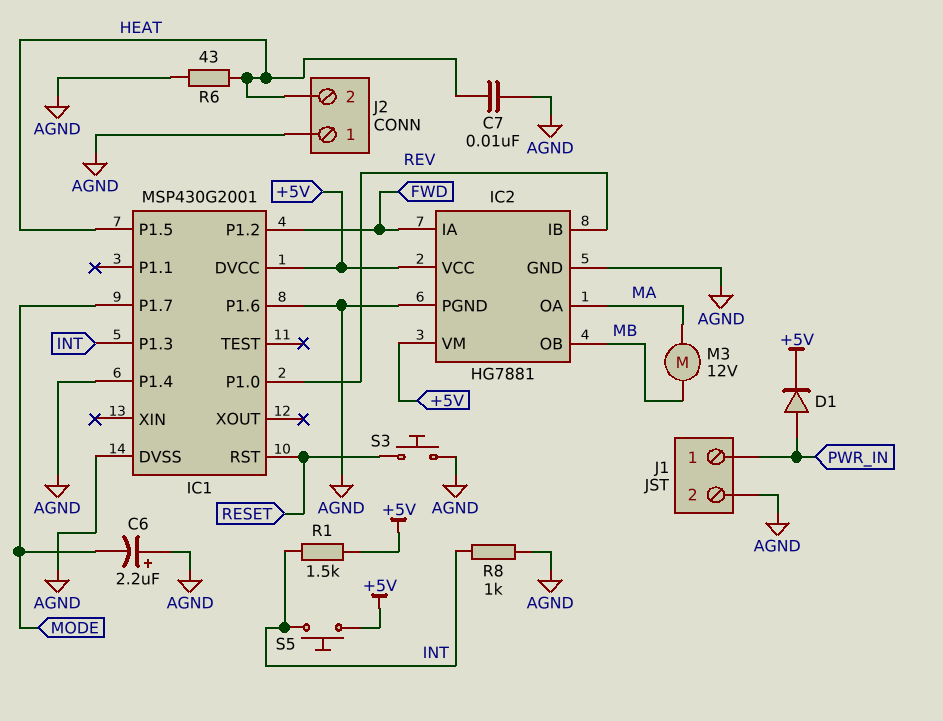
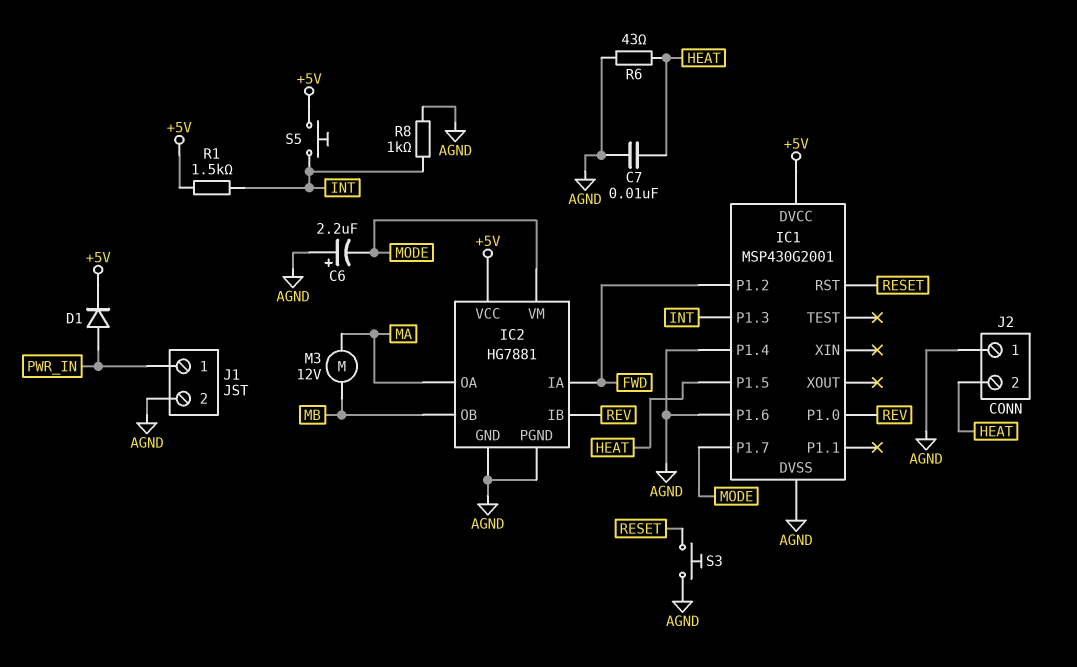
IC2 pin VM: +5V -> MODE

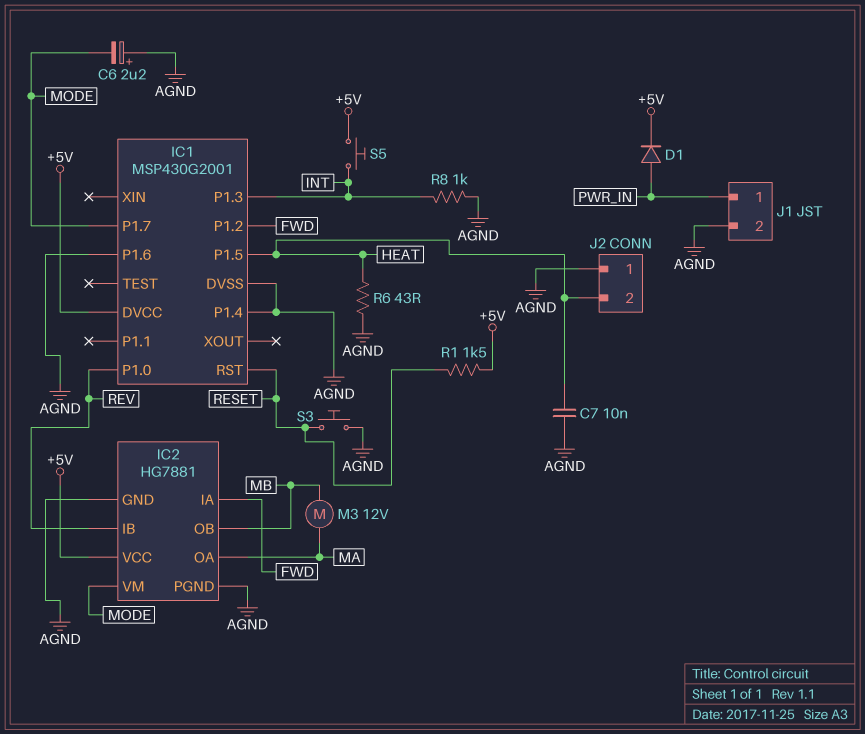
R1: 1.5k (+5V, INT) -> 1.5k (+5V, RESET)

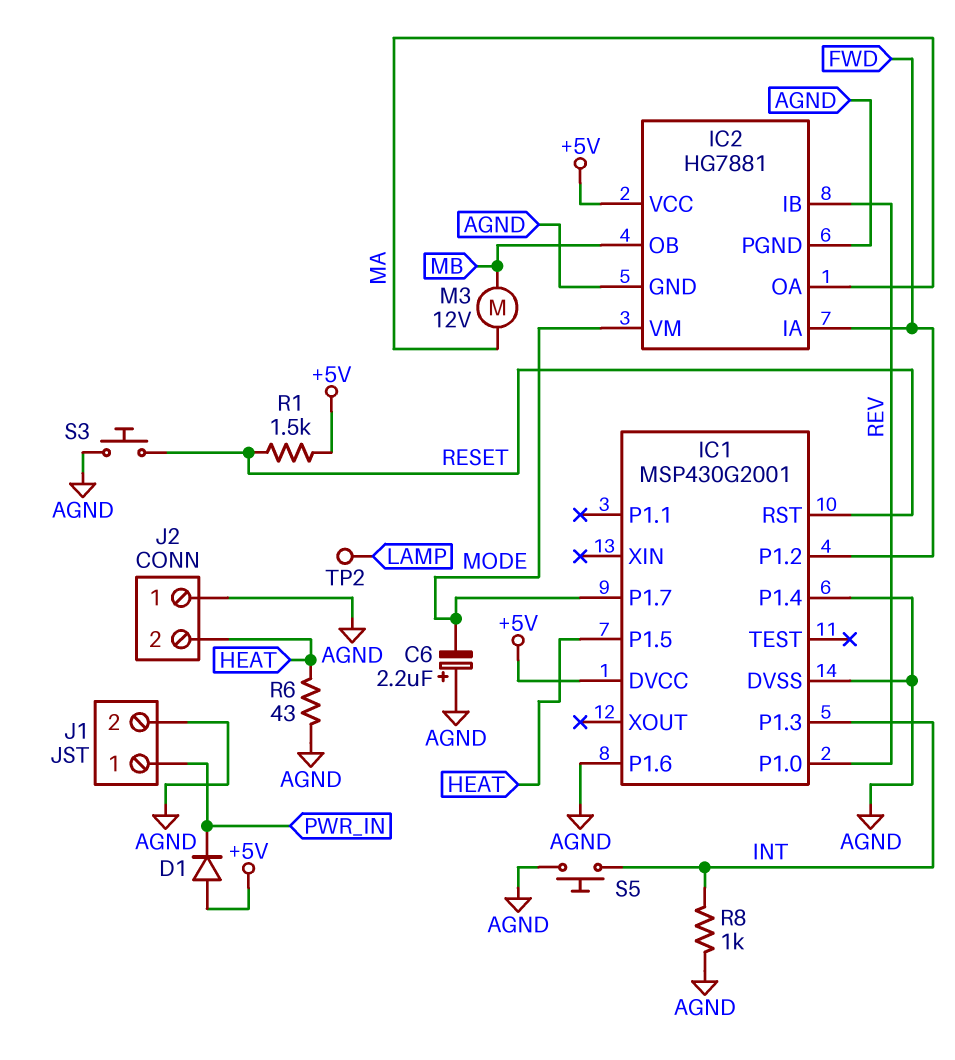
C7: 10nF (AGND, HEAT) -> none
D1: diode (A PWR_IN, K +5V) -> diode (A +5V, K PWR_IN)
S5: button (+5V, INT) -> button (AGND, INT)
TP2: none -> test point (LAMP)

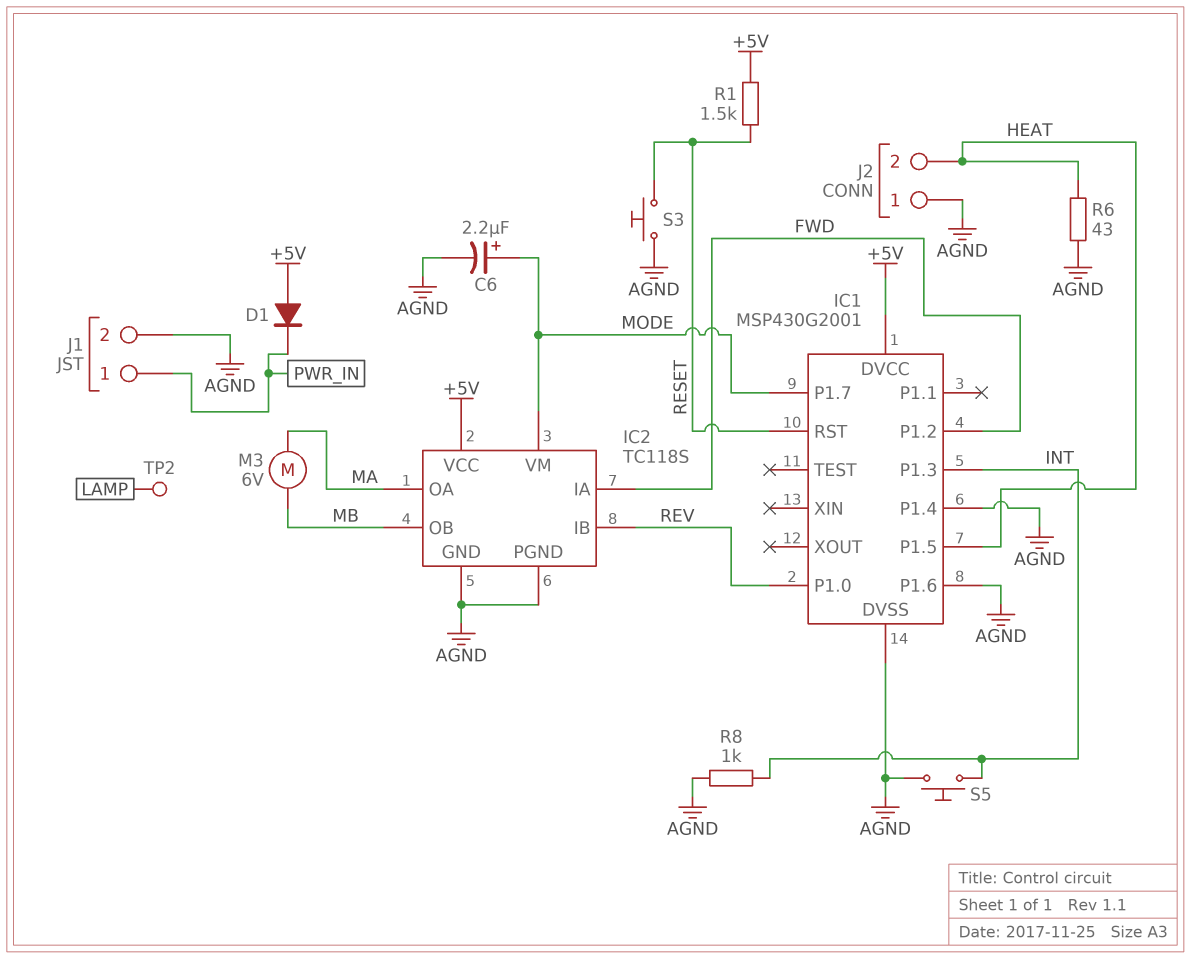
C6: 2.2uF (plus AGND, minus MODE) -> 2.2uF (plus MODE, minus AGND)
IC2: HG7881 -> TC118S
M3: motor 12V (MA, MB) -> motor 6V (MA, MB)

